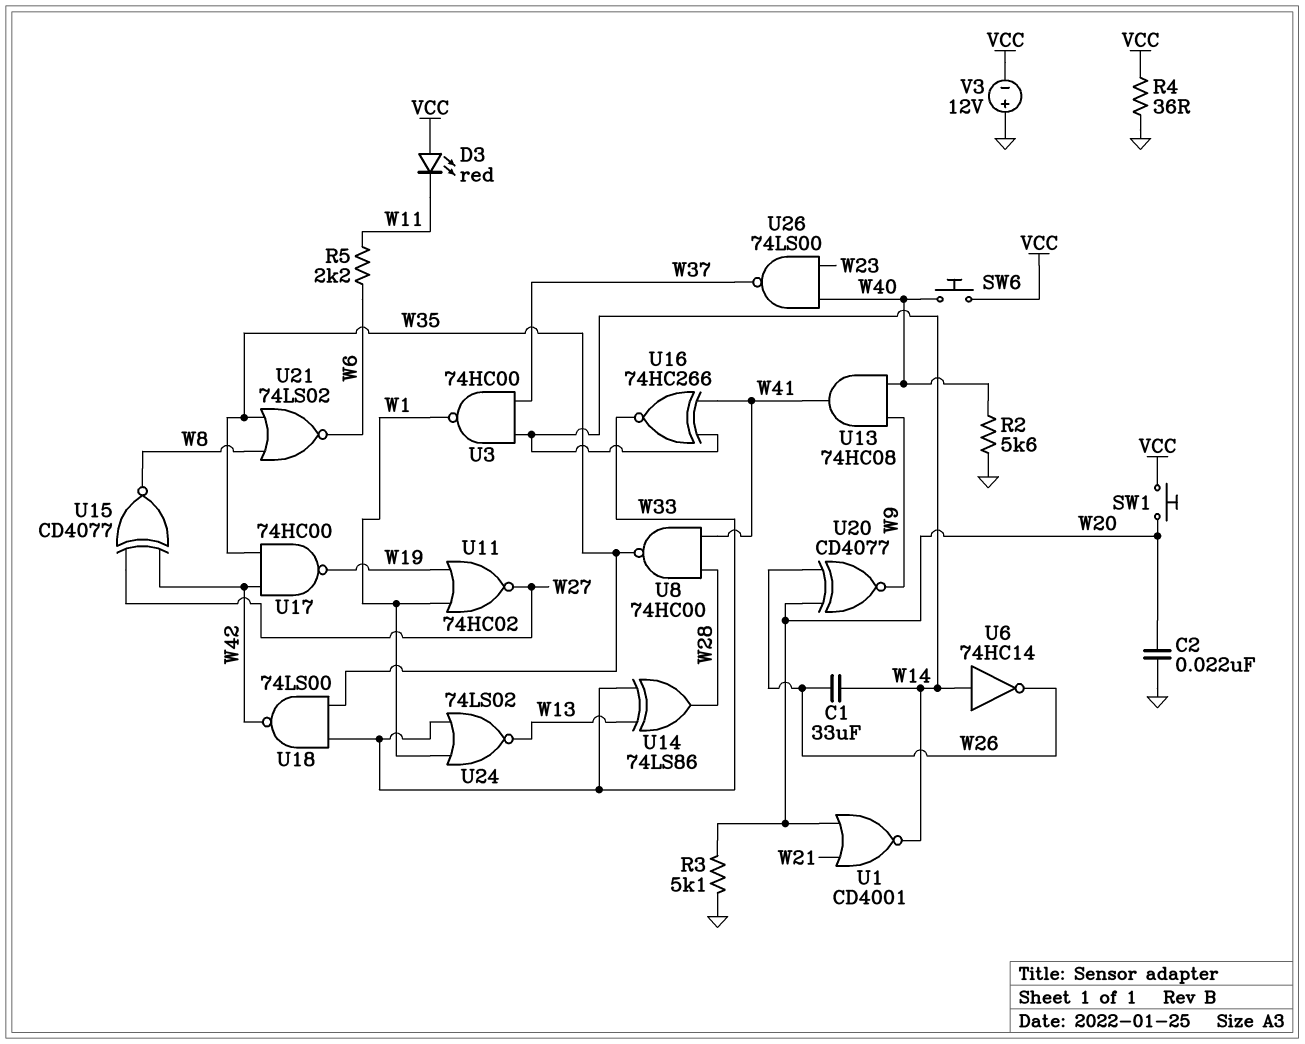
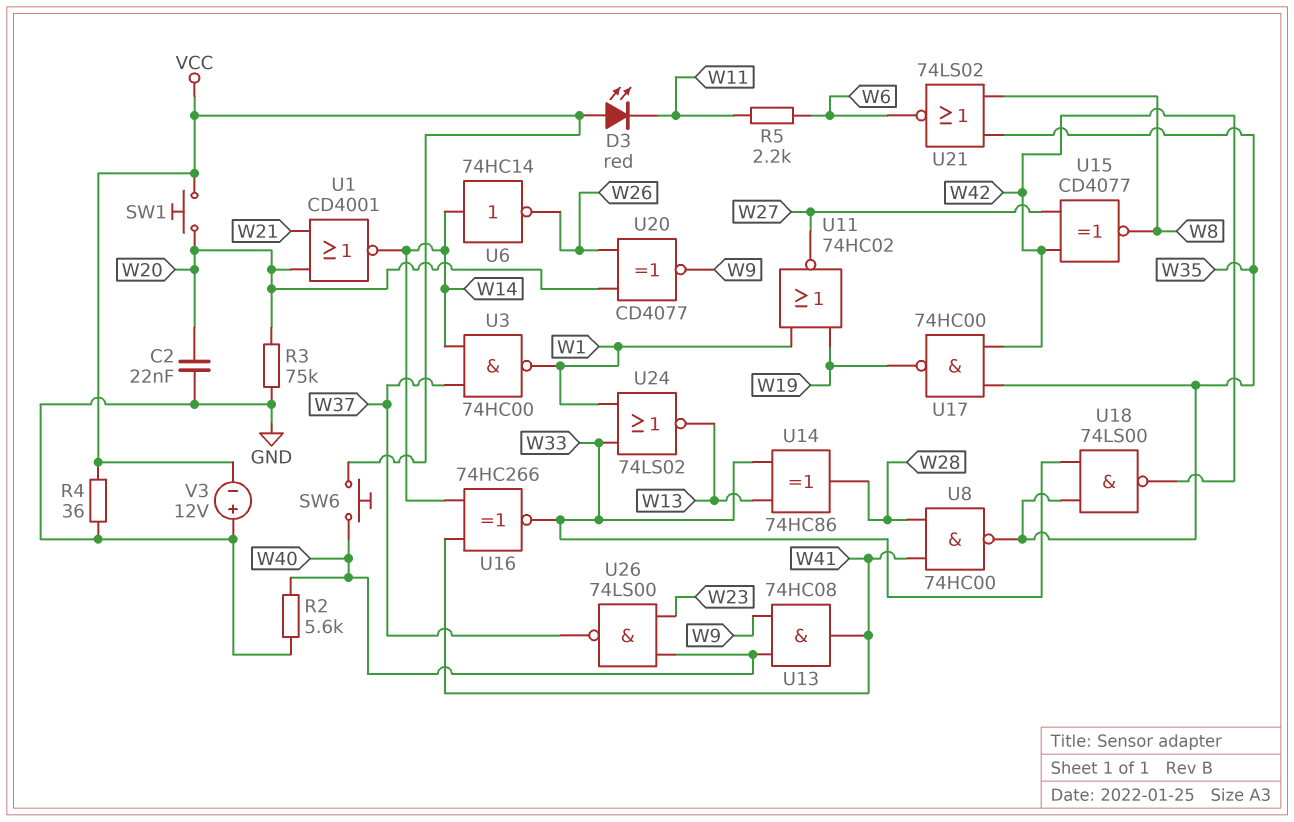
C1: 33uF (W14, W26) -> none
R3: 5.1k (GND, W20) -> 75k (GND, W20)
U14: XOR 74LS86 (in W13, in W33, out W28) -> XOR 74HC86 (in W13, in W33, out W28)

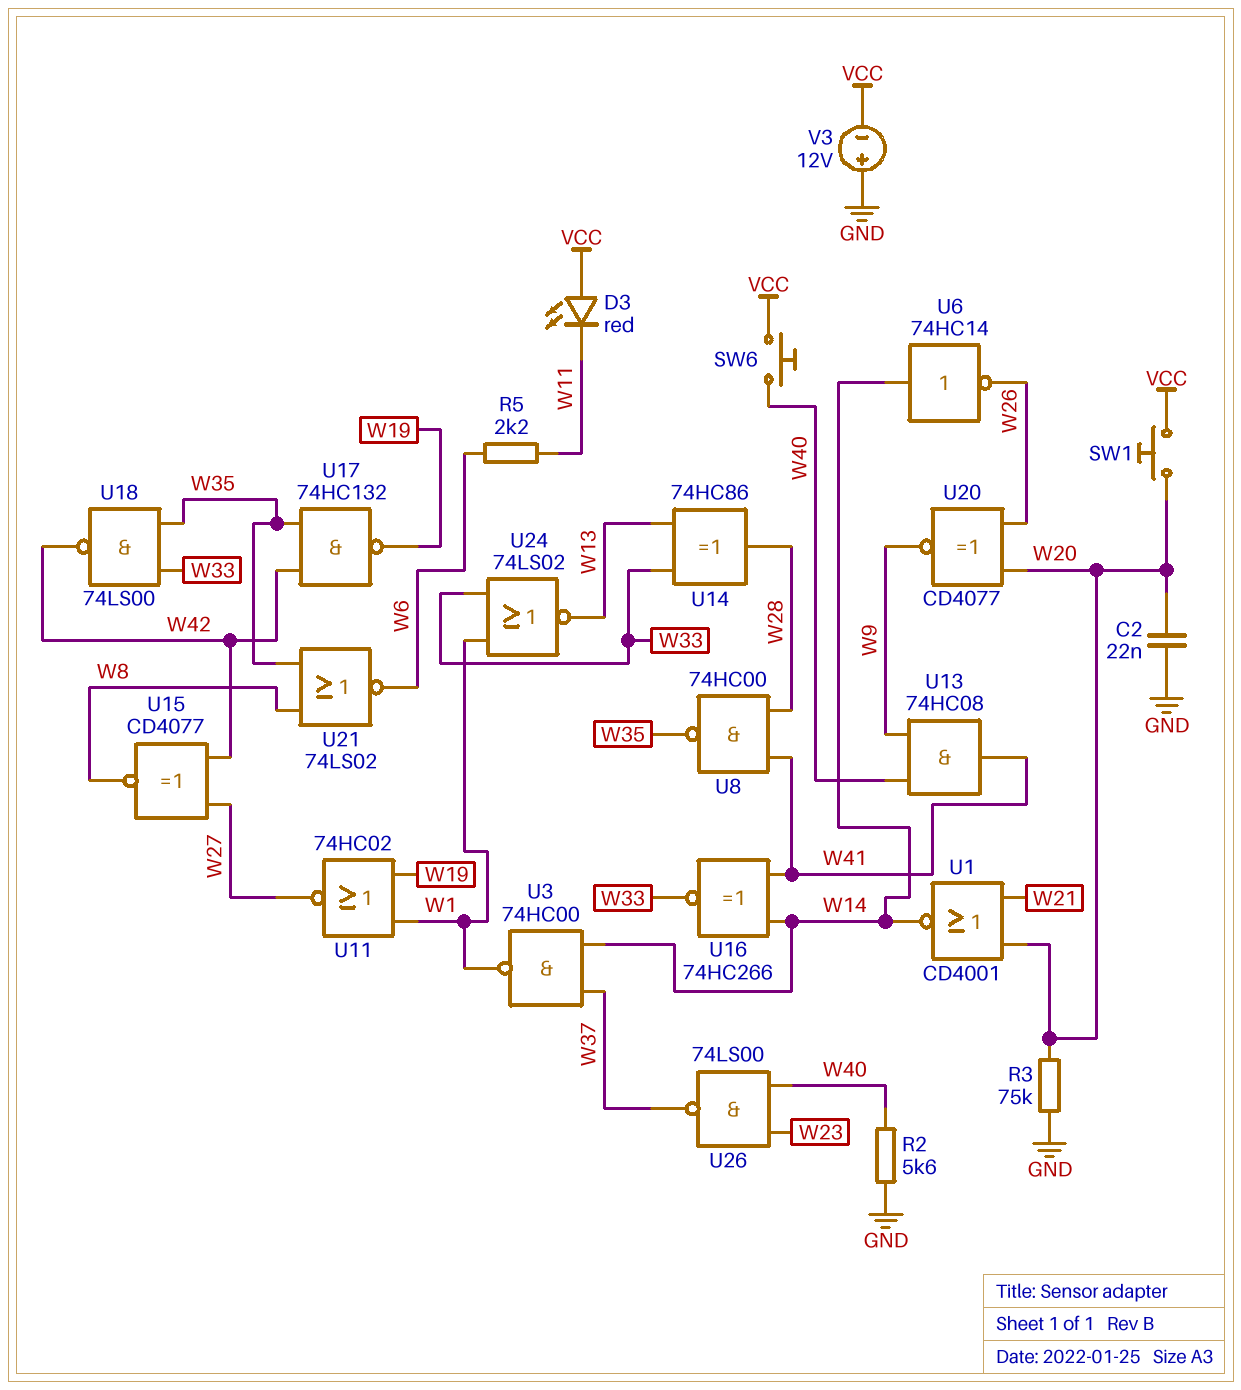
R4: 36 (GND, VCC) -> none
U17: NAND 74HC00 (in W35, in W42, out W19) -> NAND 74HC132 (in W35, in W42, out W19)

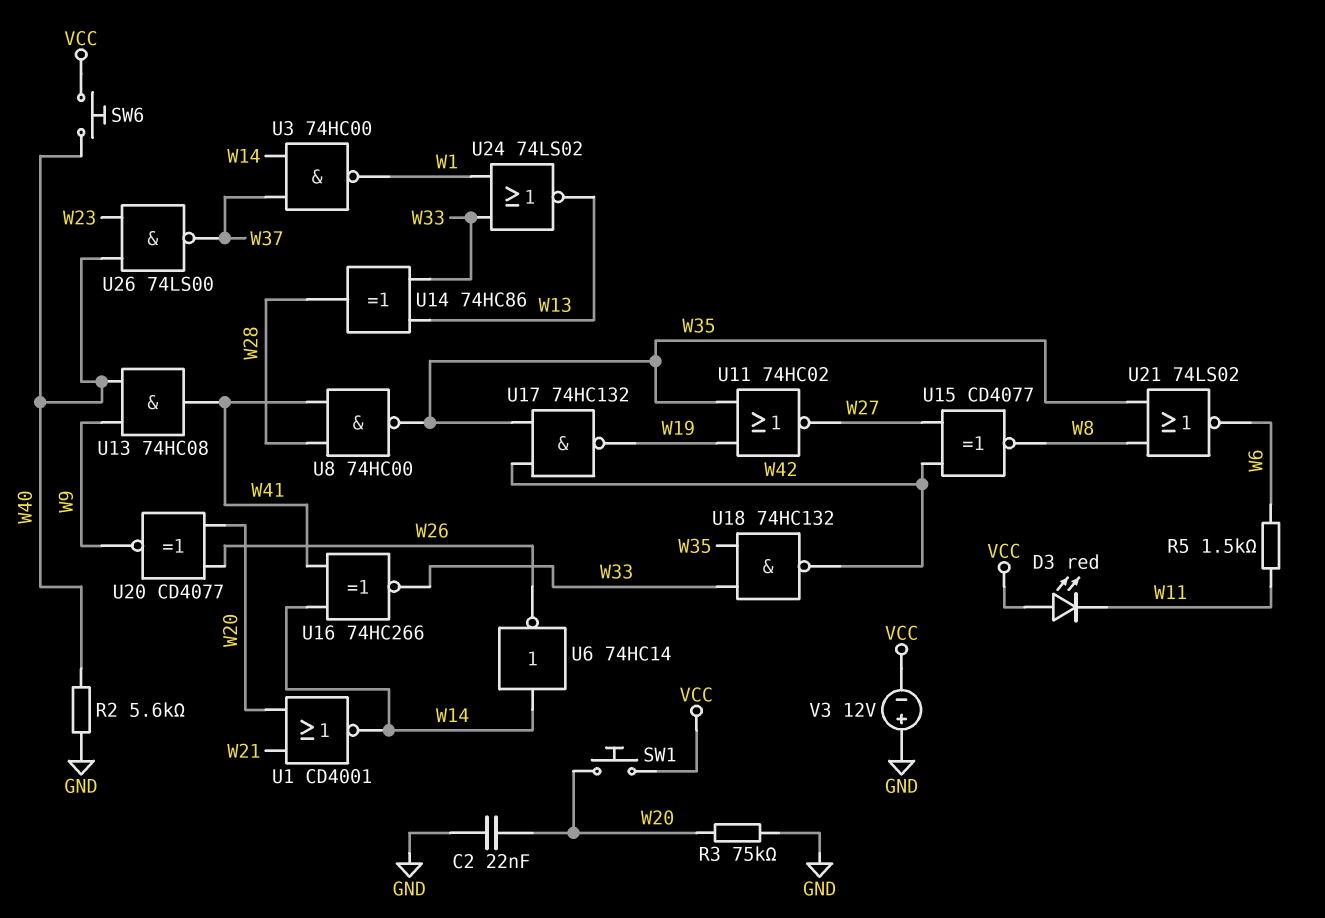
R5: 2.2k (W6, W11) -> 1.5k (W6, W11)
U11: NOR 74HC02 (in W1, in W19, out W27) -> NOR 74HC02 (in W19, in W35, out W27)
U18: NAND 74LS00 (in W33, in W35, out W42) -> NAND 74HC132 (in W33, in W35, out W42)

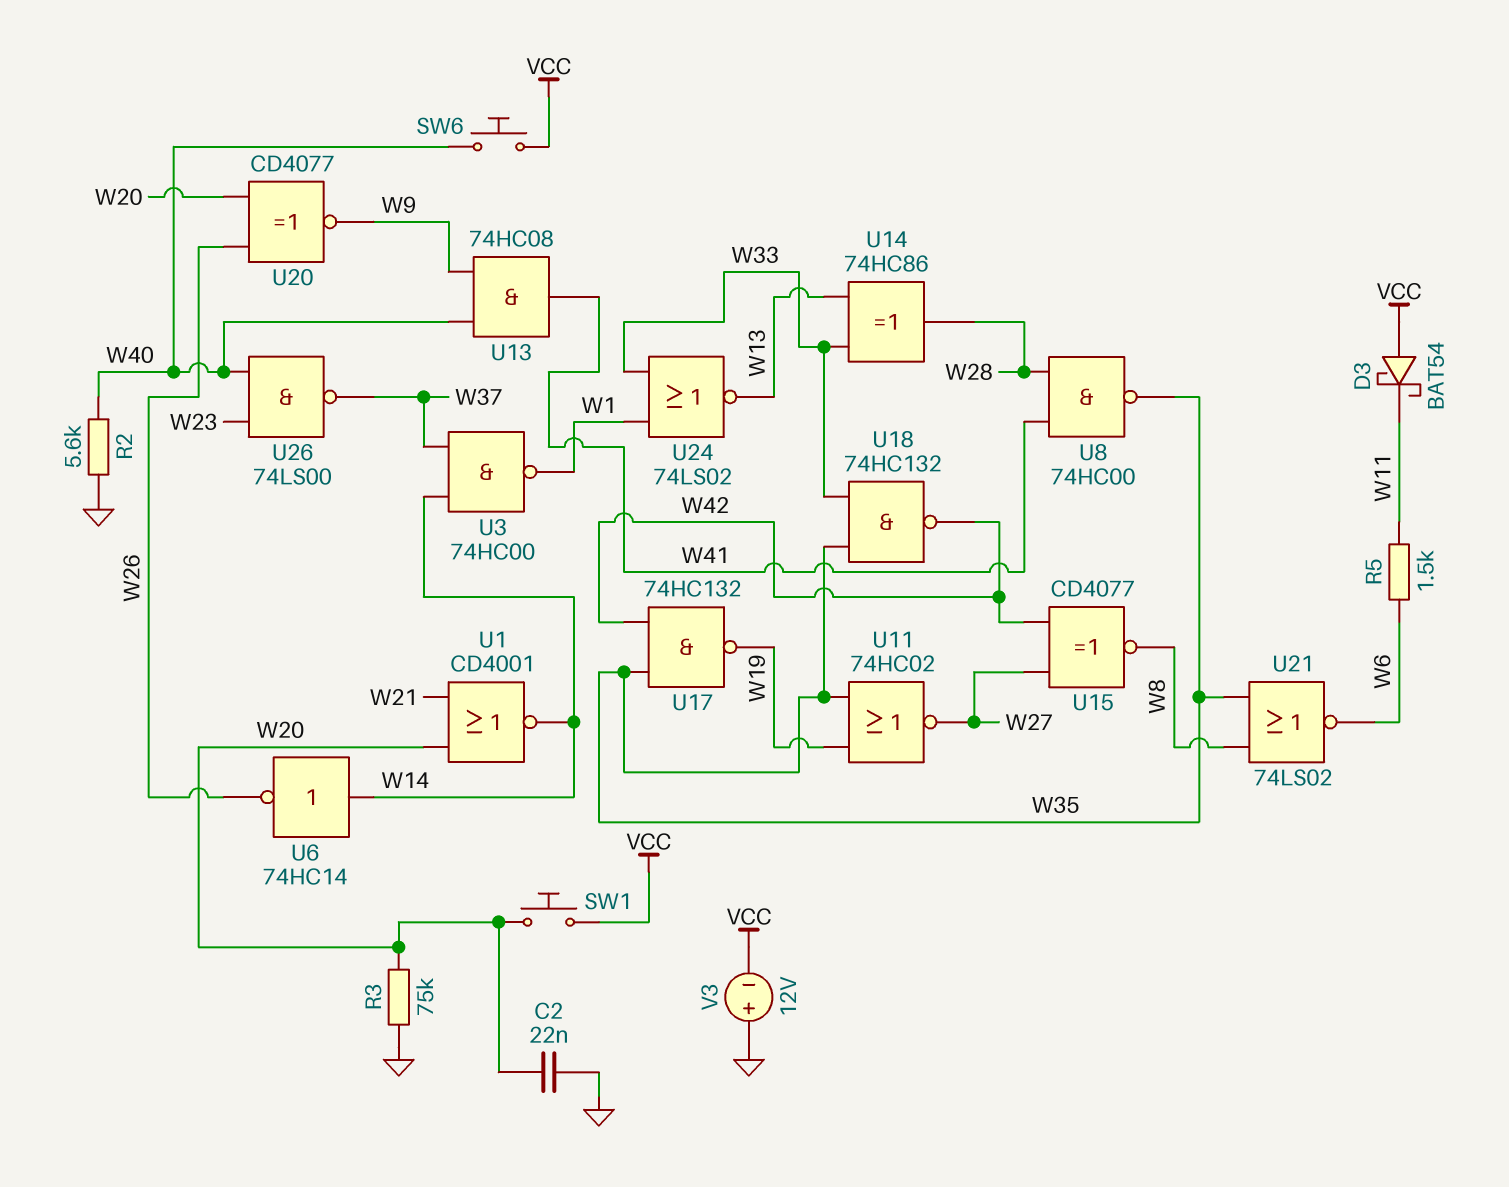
D3: LED red (A VCC, K W11) -> schottky BAT54 (A VCC, K W11)
U16: XNOR 74HC266 (in W14, in W41, out W33) -> none

